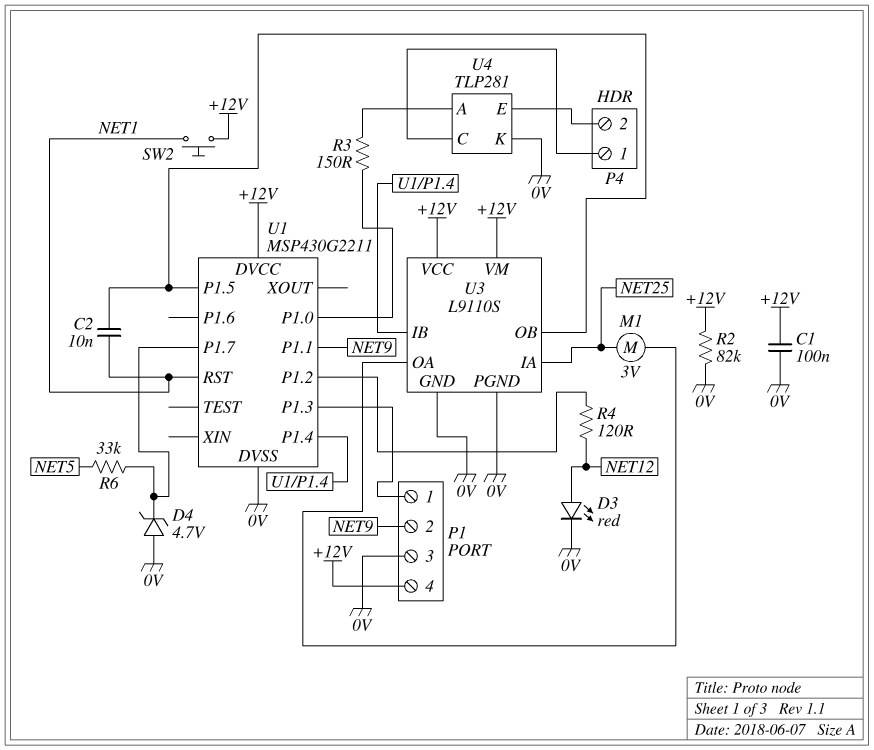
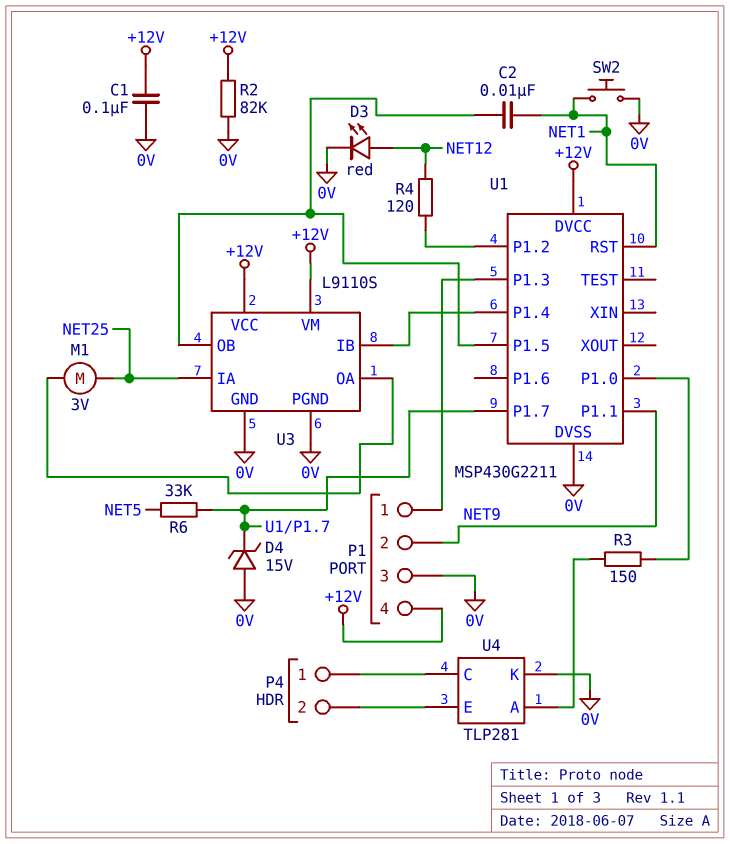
D4: zener 4.7V (A 0V, K U1/P1.7) -> zener 15V (A 0V, K U1/P1.7)
SW2: button (+12V, NET1) -> button (0V, NET1)

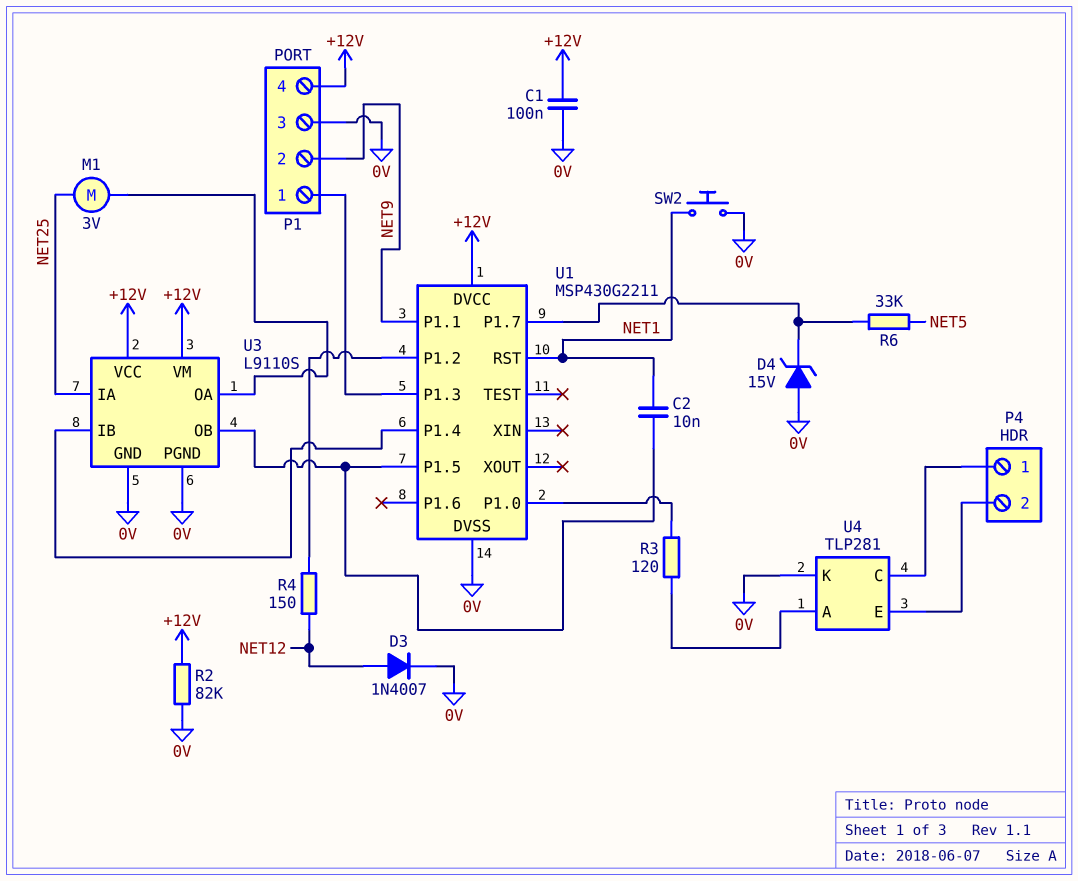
D3: LED red (A NET12, K 0V) -> diode 1N4007 (A NET12, K 0V)
R3: 150 (U1/P1.0, U4/A) -> 120 (U1/P1.0, U4/A)
R4: 120 (NET12, U1/P1.2) -> 150 (NET12, U1/P1.2)

